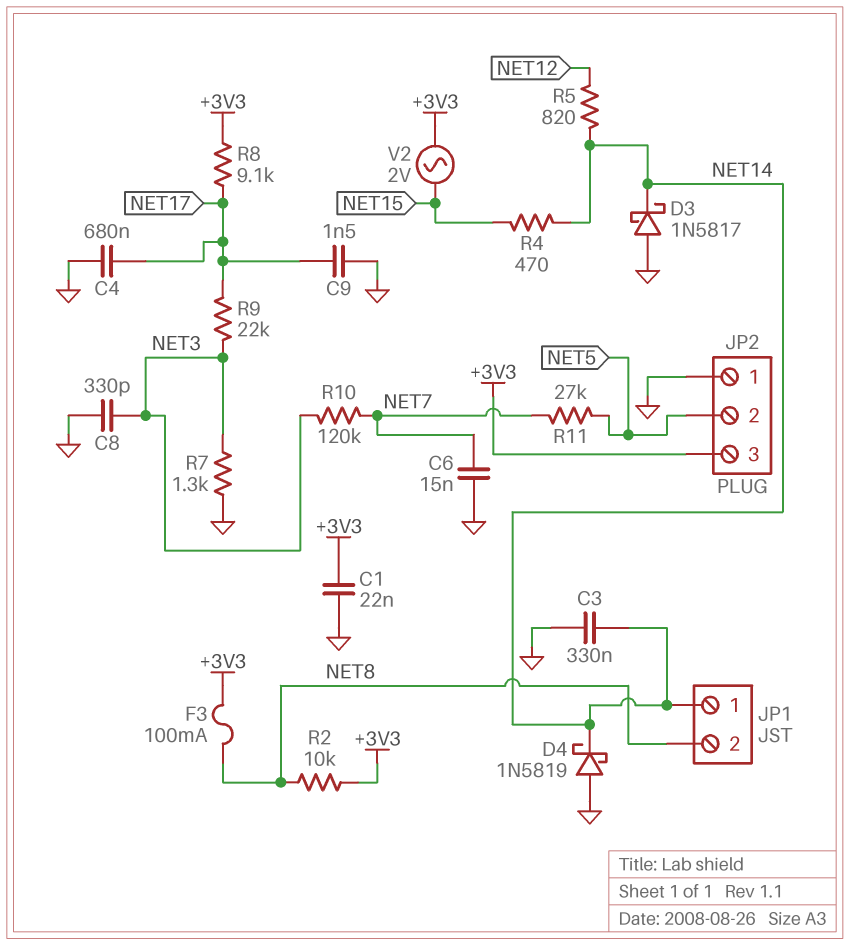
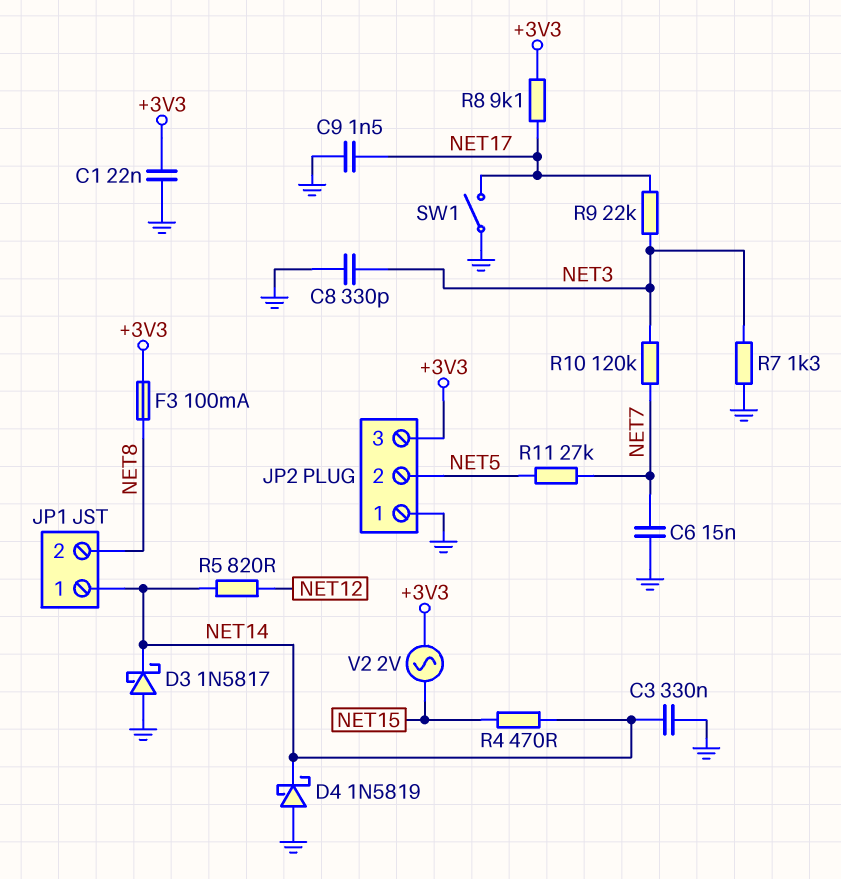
C4: 680nF (GND, NET17) -> none
R2: 10k (+3V3, NET8) -> none
SW1: none -> switch (GND, NET17)

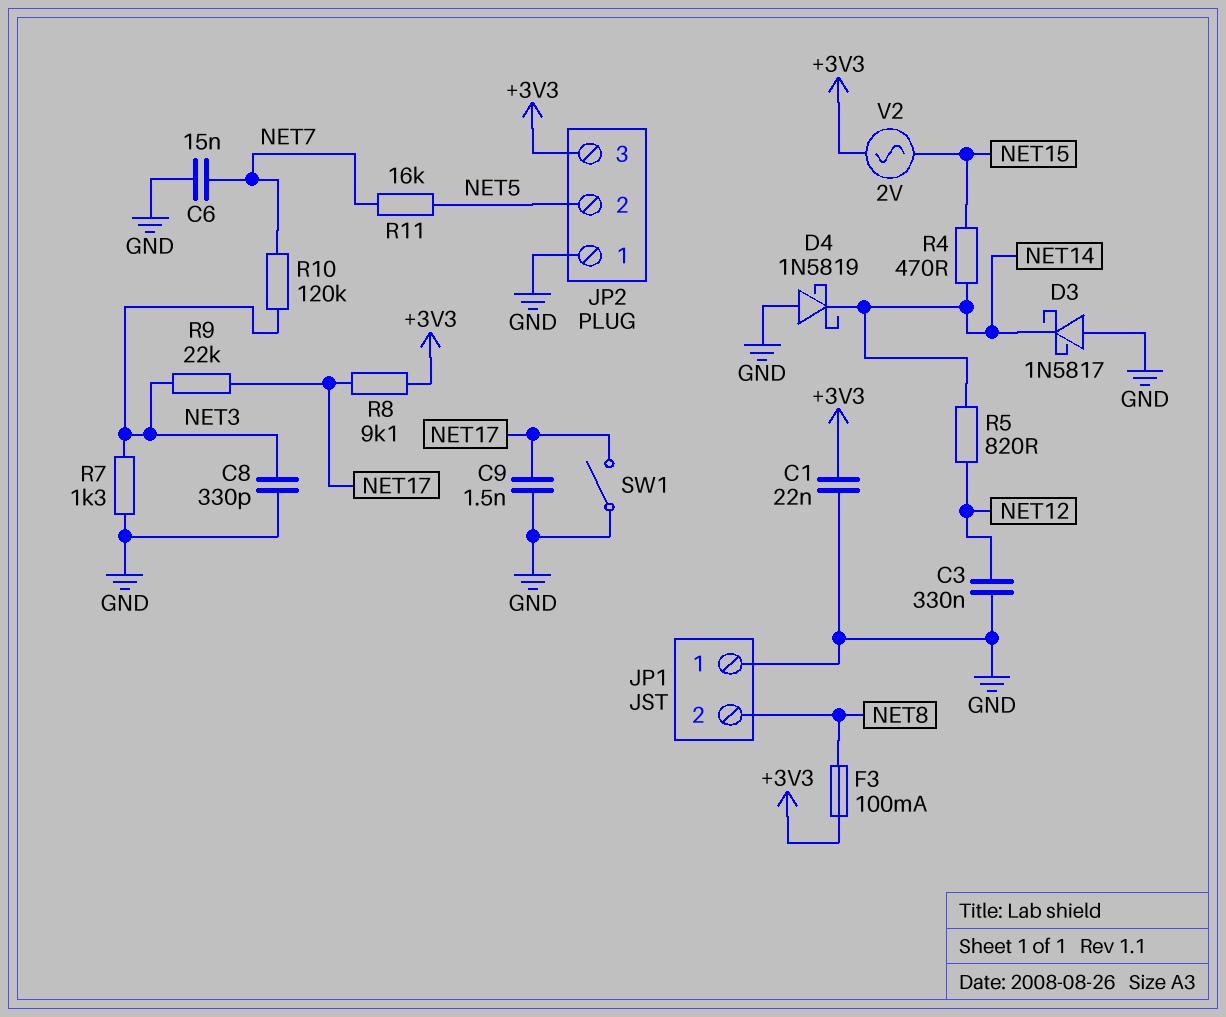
C3: 330nF (GND, NET14) -> 330nF (GND, NET12)
JP1 pin 1: NET14 -> GND
R11: 27k (NET5, NET7) -> 16k (NET5, NET7)

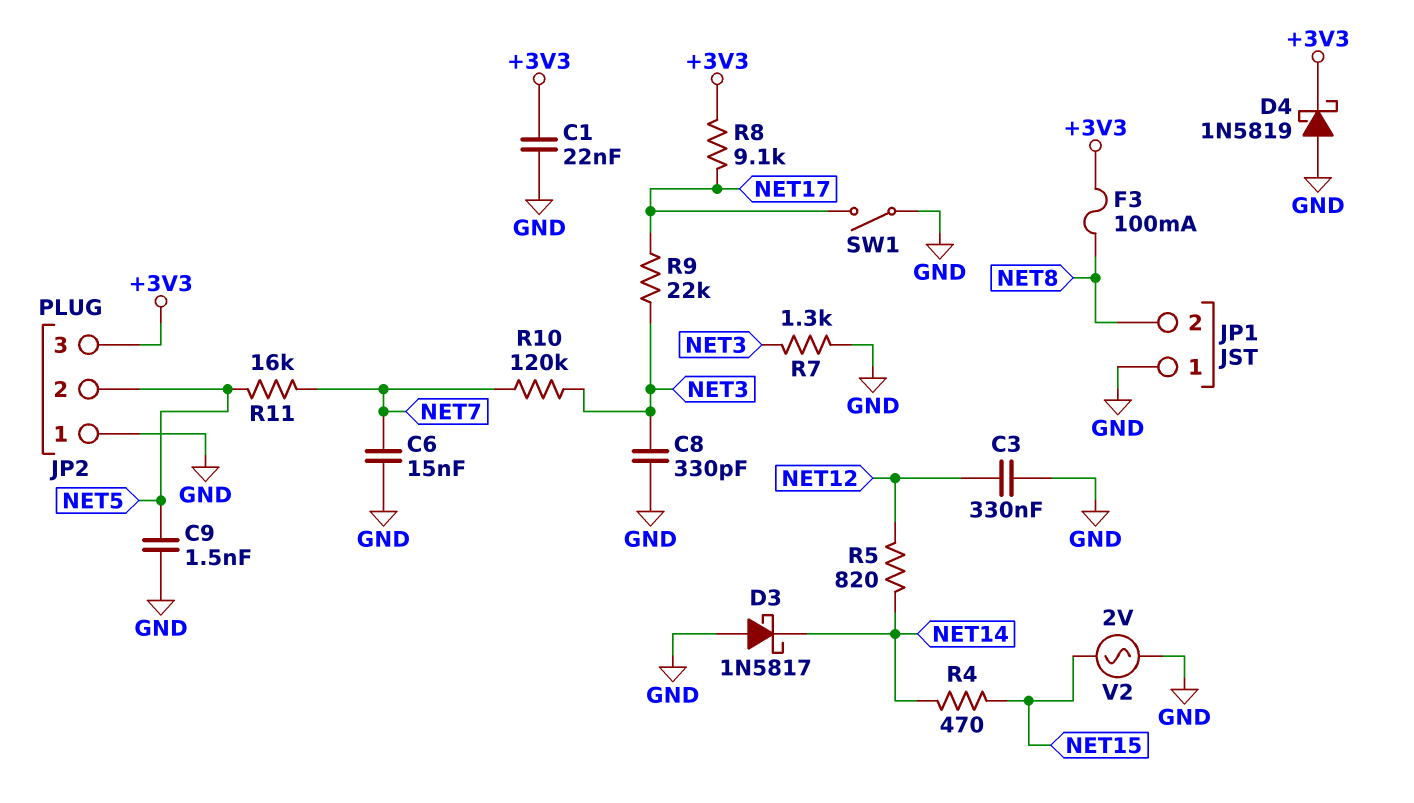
C9: 1.5nF (GND, NET17) -> 1.5nF (GND, NET5)
D4: schottky 1N5819 (A GND, K NET14) -> schottky 1N5819 (A GND, K +3V3)
V2: AC 2V (+3V3, NET15) -> AC 2V (GND, NET15)

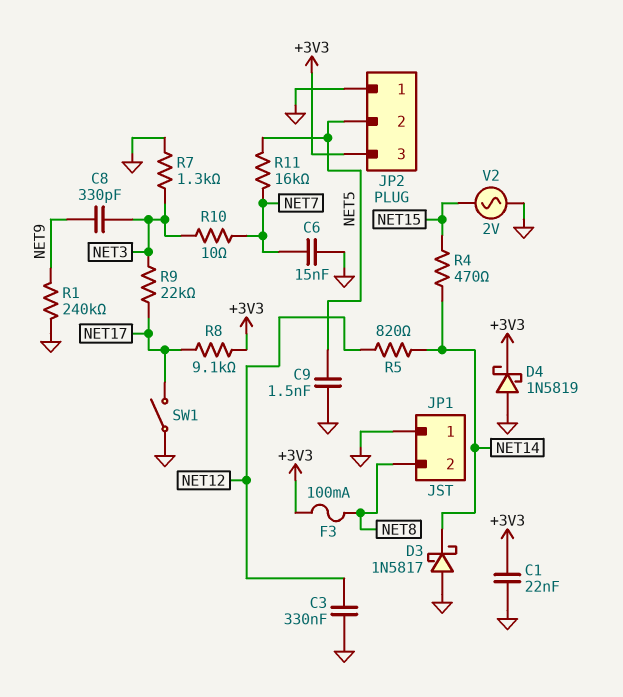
C8: 330pF (GND, NET3) -> 330pF (NET3, NET9)
R1: none -> 240k (GND, NET9)
R10: 120k (NET3, NET7) -> 10 (NET3, NET7)

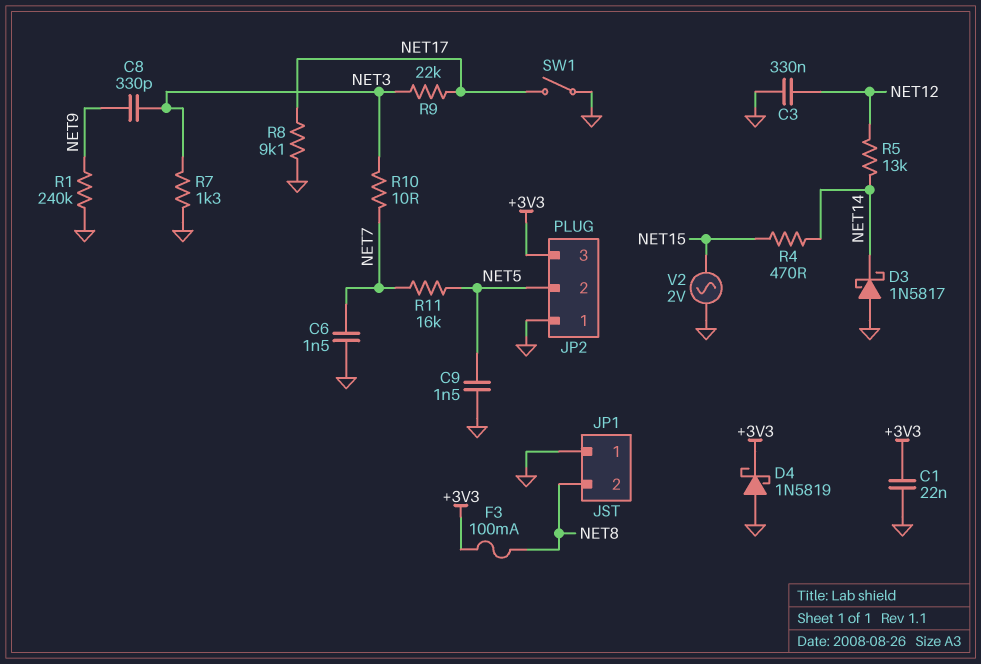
C6: 15nF (GND, NET7) -> 1.5nF (GND, NET7)
R5: 820 (NET12, NET14) -> 13k (NET12, NET14)
R8: 9.1k (+3V3, NET17) -> 9.1k (GND, NET17)

